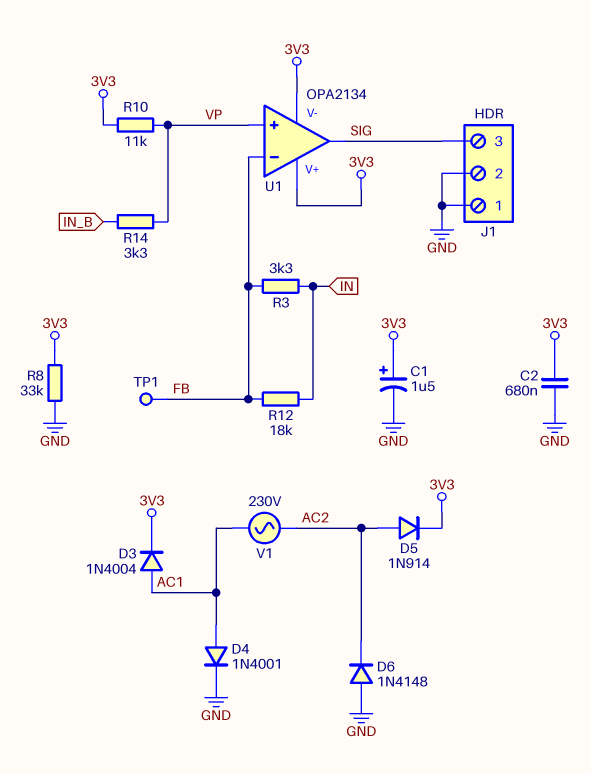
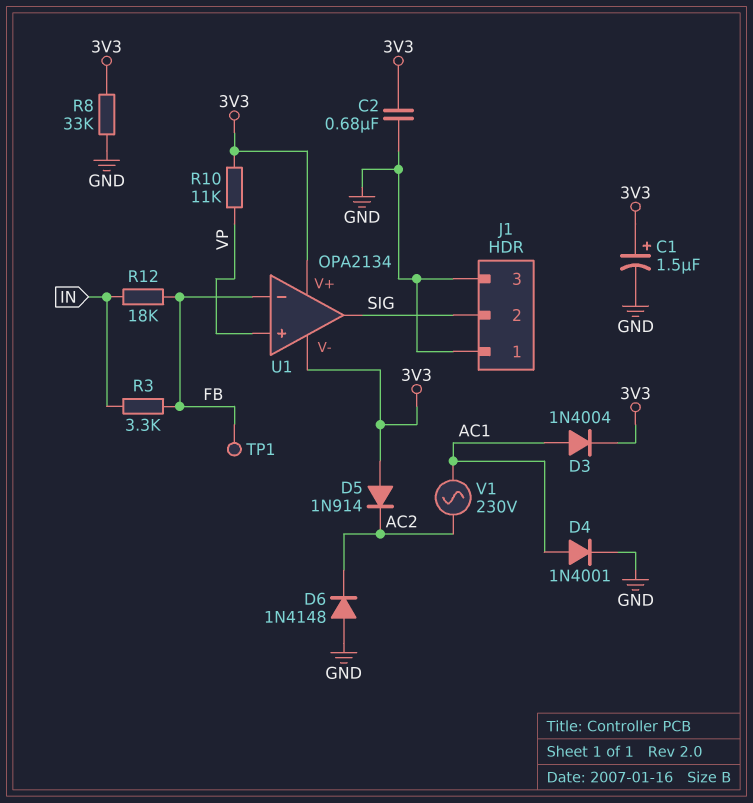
D5: diode 1N914 (A AC2, K 3V3) -> diode 1N914 (A 3V3, K AC2)
J1 pin 2: GND -> SIG
J1 pin 3: SIG -> GND
R14: 3.3k (IN_B, VP) -> none

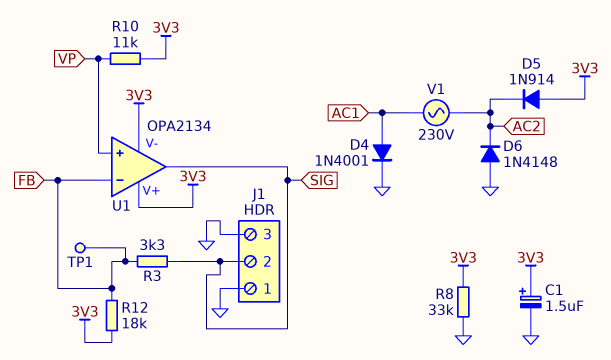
C2: 680nF (3V3, GND) -> none
D3: diode 1N4004 (A AC1, K 3V3) -> none
R3: 3.3k (FB, IN) -> 3.3k (FB, SIG)
R12: 18k (FB, IN) -> 18k (3V3, FB)

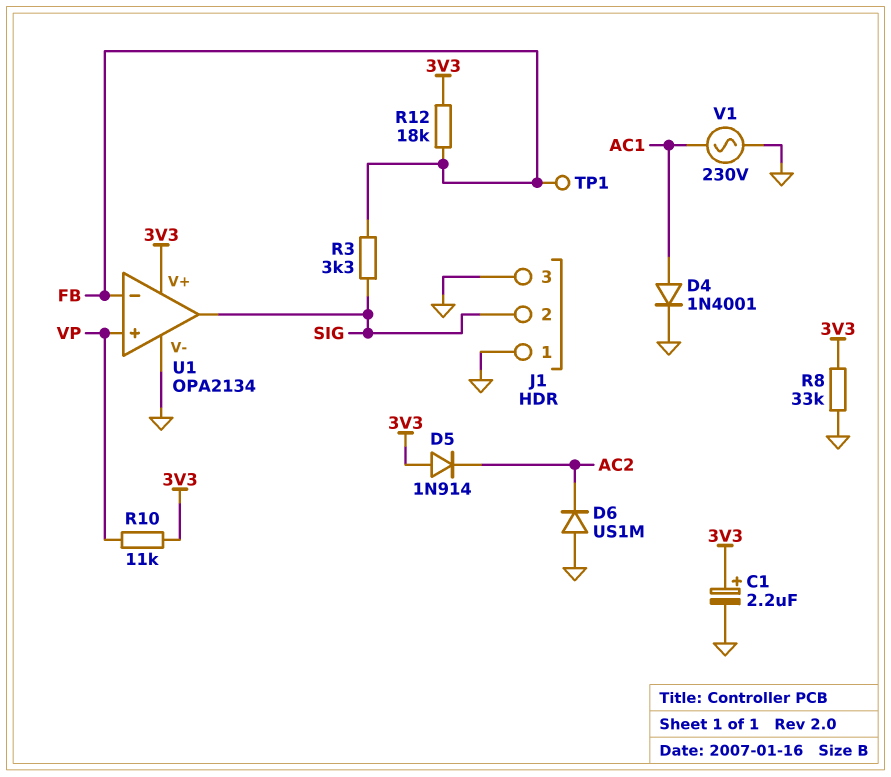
C1: 1.5uF (plus 3V3, minus GND) -> 2.2uF (plus 3V3, minus GND)
D6: diode 1N4148 (A GND, K AC2) -> diode US1M (A GND, K AC2)
U1 pin V-: 3V3 -> GND
V1: AC 230V (AC1, AC2) -> AC 230V (AC1, GND)

